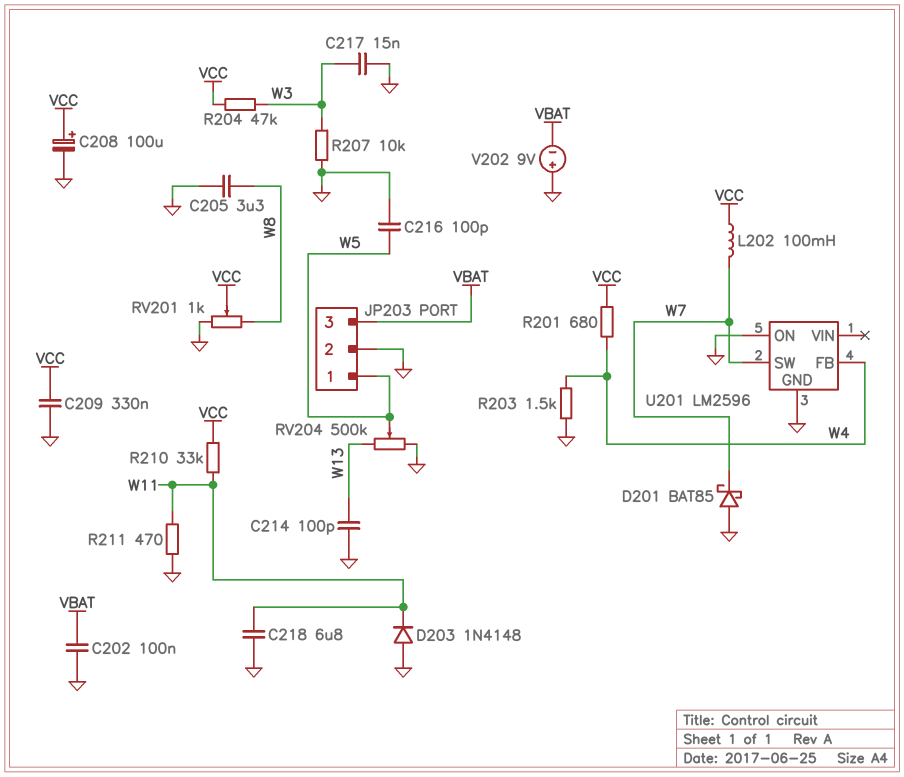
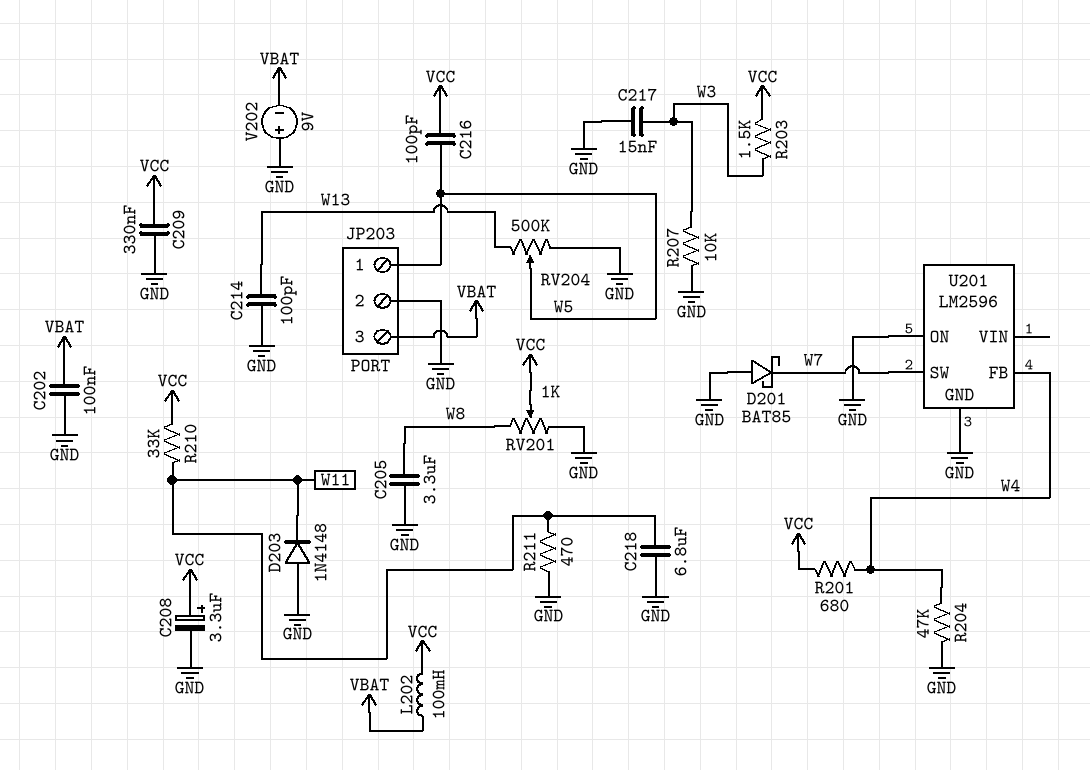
C208: 100uF (plus VCC, minus GND) -> 3.3uF (plus VCC, minus GND)
C216: 100pF (GND, W5) -> 100pF (VCC, W5)
L202: 100mH (VCC, W7) -> 100mH (VBAT, VCC)
R203: 1.5k (GND, W4) -> 1.5k (VCC, W3)
R204: 47k (VCC, W3) -> 47k (GND, W4)

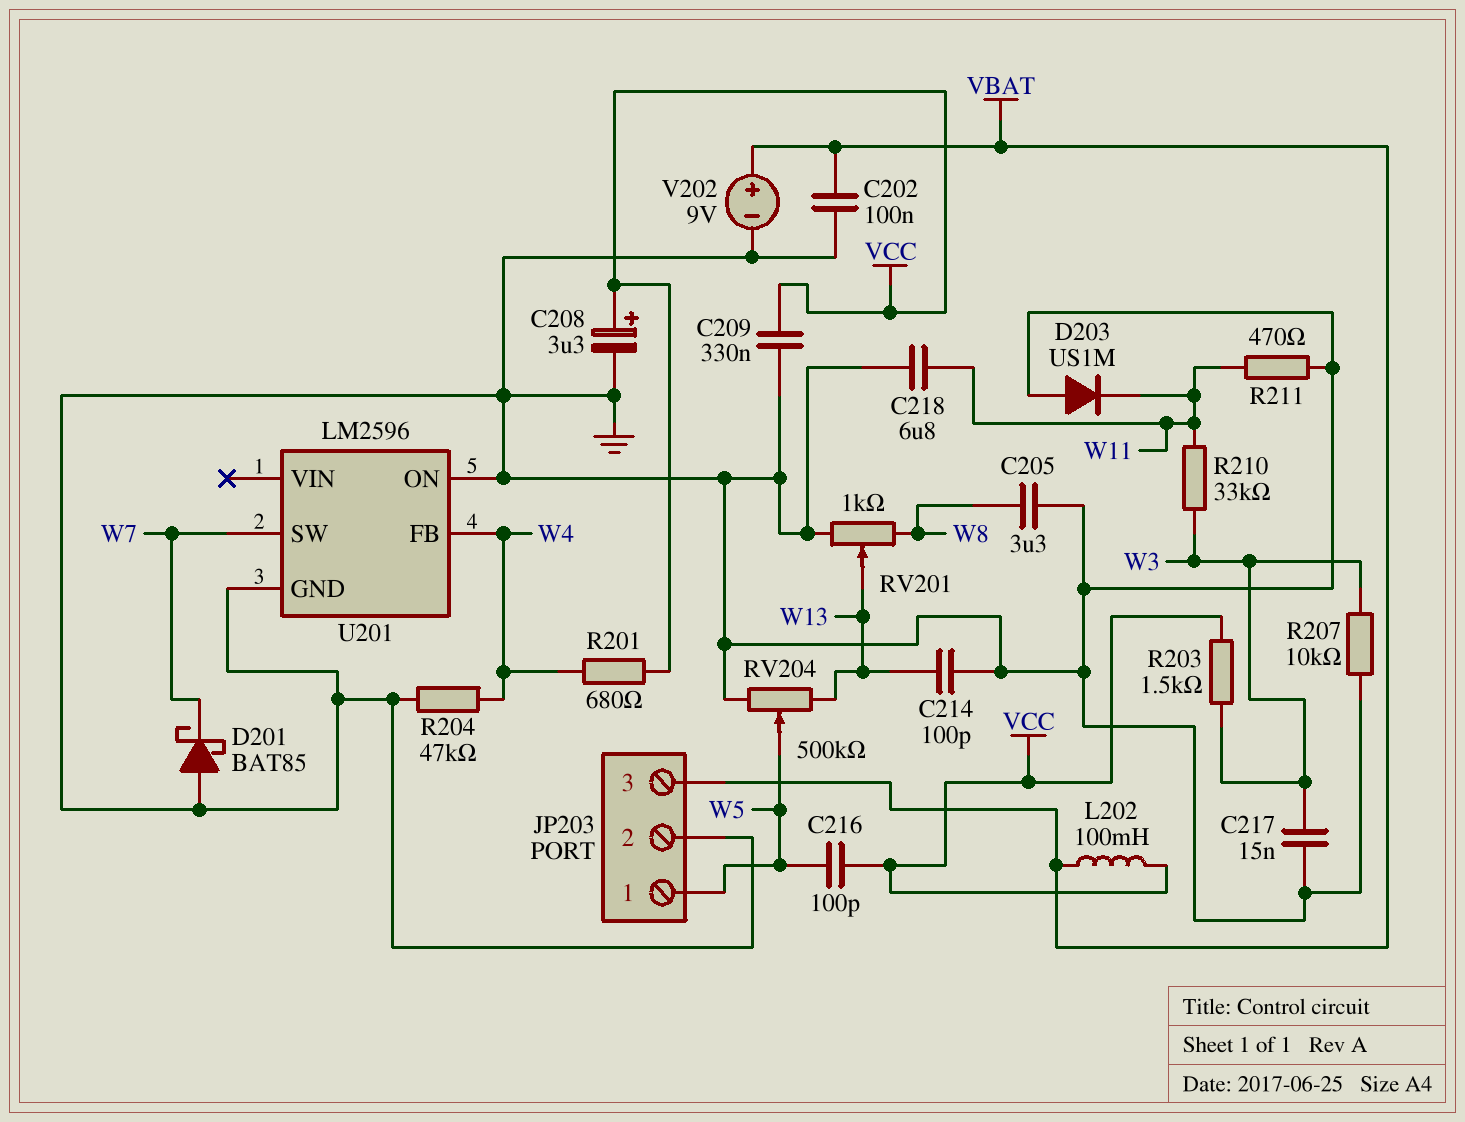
D203: diode 1N4148 (A GND, K W11) -> diode US1M (A GND, K W11)
R210: 33k (VCC, W11) -> 33k (W3, W11)
RV201: 1k (GND, W8, wiper VCC) -> 1k (GND, W8, wiper W13)
V202: 9V (plus GND, minus VBAT) -> 9V (plus VBAT, minus GND)

